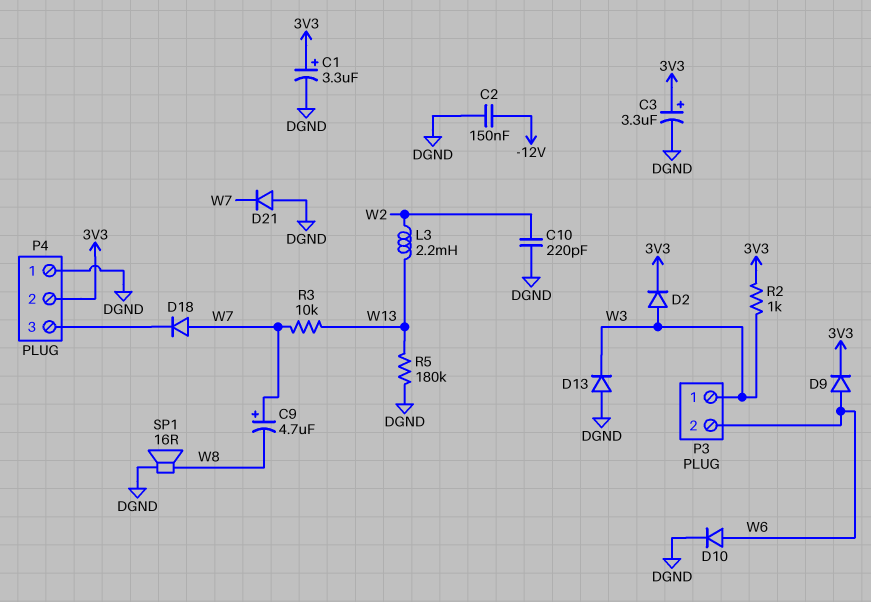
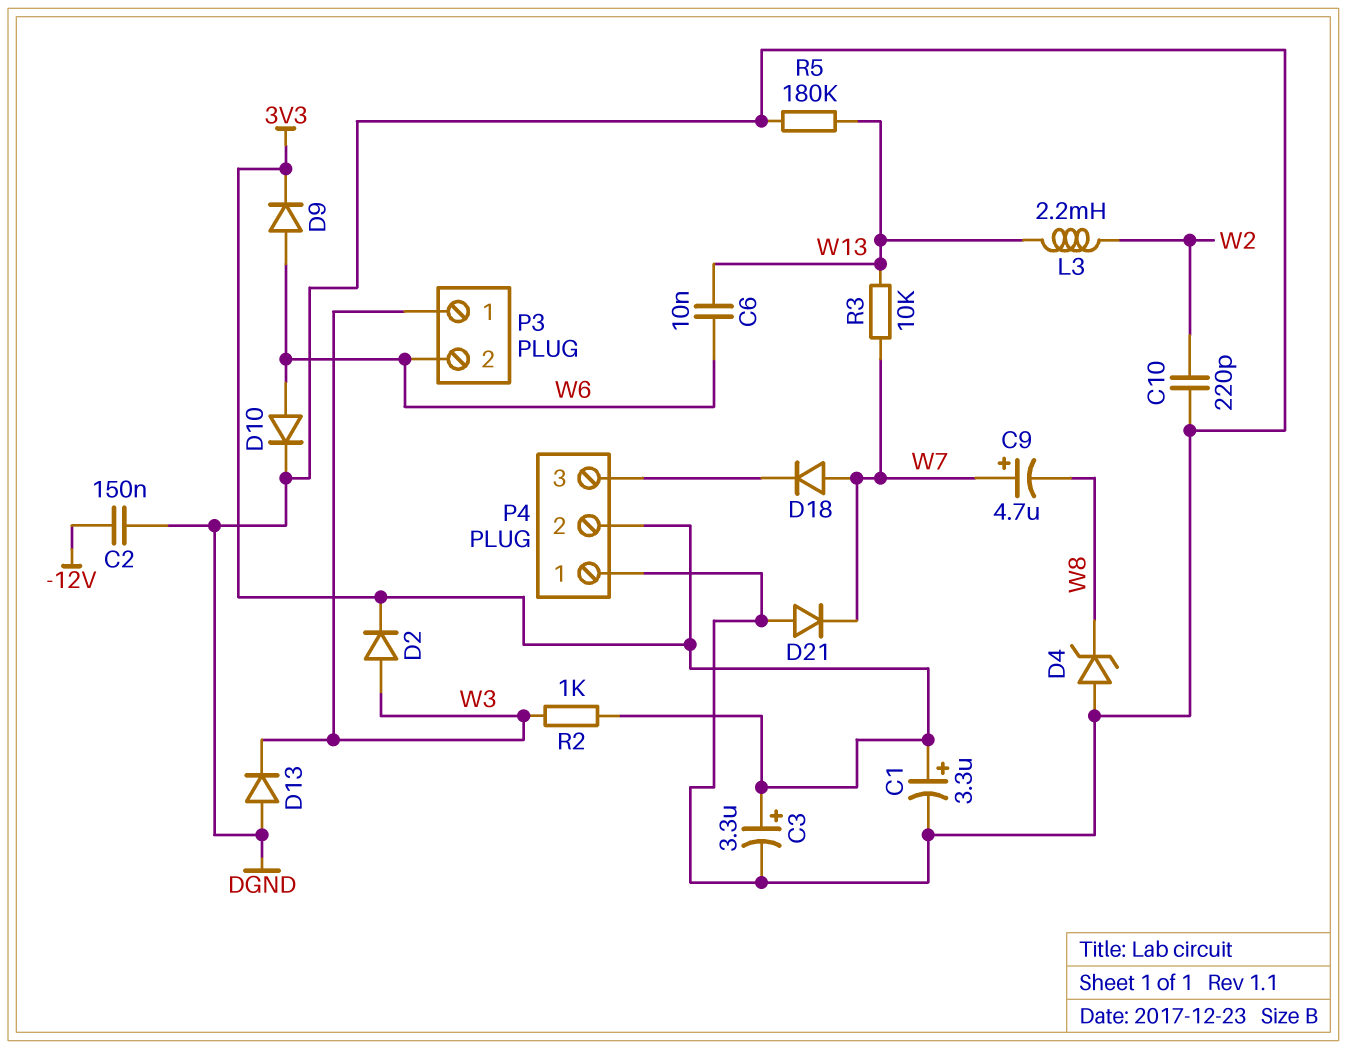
C6: none -> 10nF (W6, W13)
D4: none -> zener (A DGND, K W8)
SP1: speaker 16R (DGND, W8) -> none

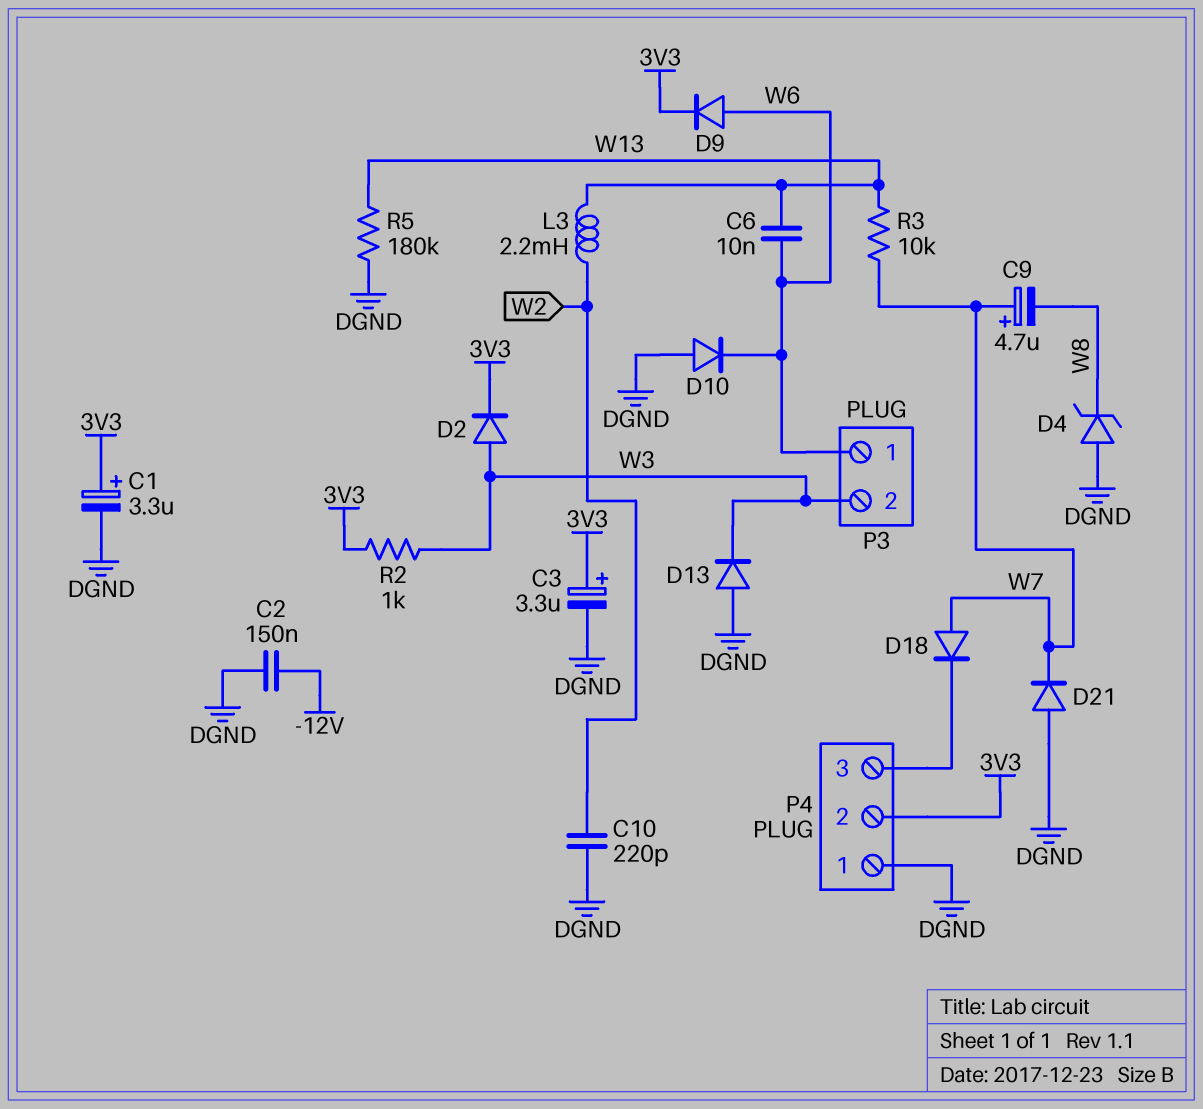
D10: diode (A W6, K DGND) -> diode (A DGND, K W6)
P3 pin 1: W3 -> W6
P3 pin 2: W6 -> W3

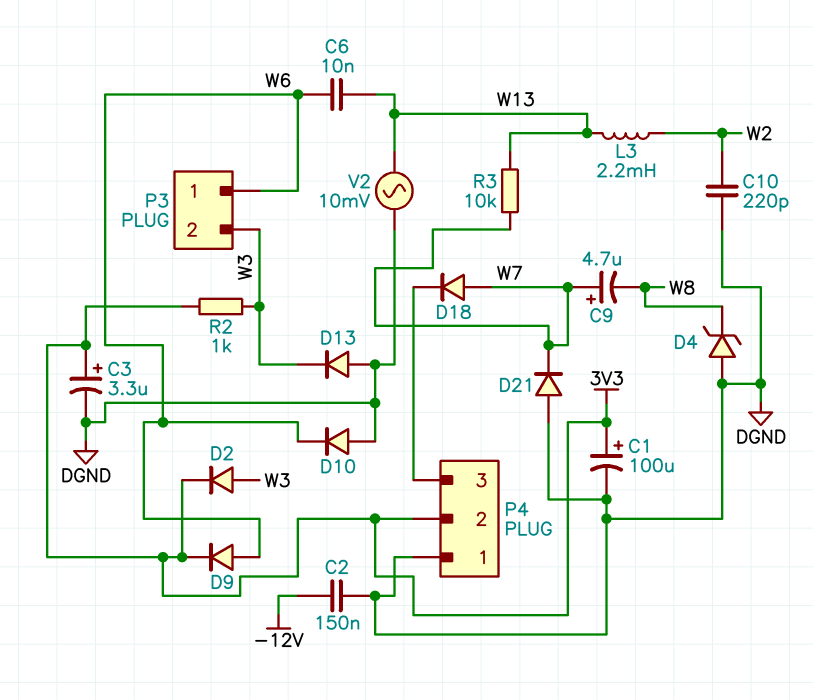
C1: 3.3uF (plus 3V3, minus DGND) -> 100uF (plus 3V3, minus DGND)
R5: 180k (DGND, W13) -> none
V2: none -> AC 10mV (DGND, W13)

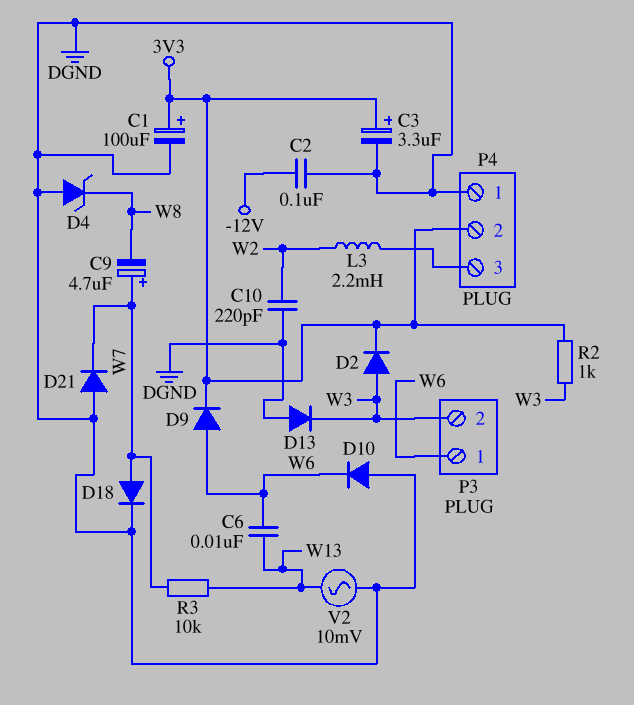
C2: 150nF (-12V, DGND) -> 100nF (-12V, DGND)
D18: diode (A W7, K P4/3) -> diode (A W7, K DGND)
L3: 2.2mH (W2, W13) -> 2.2mH (P4/3, W2)

